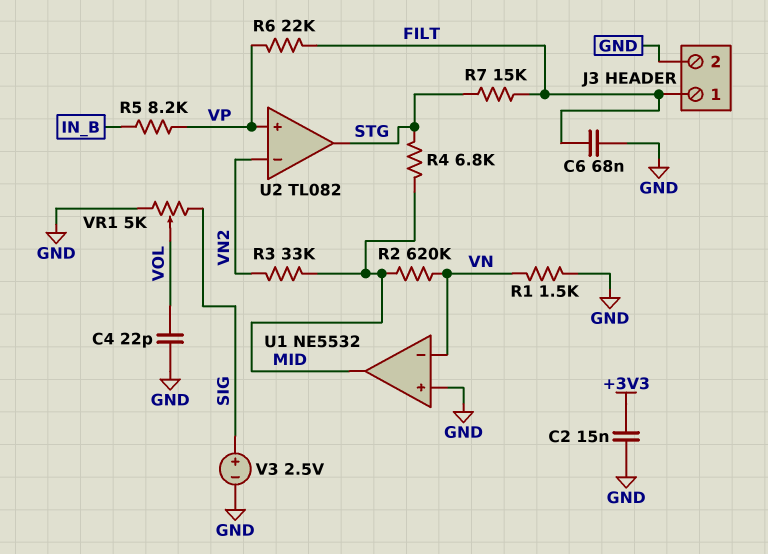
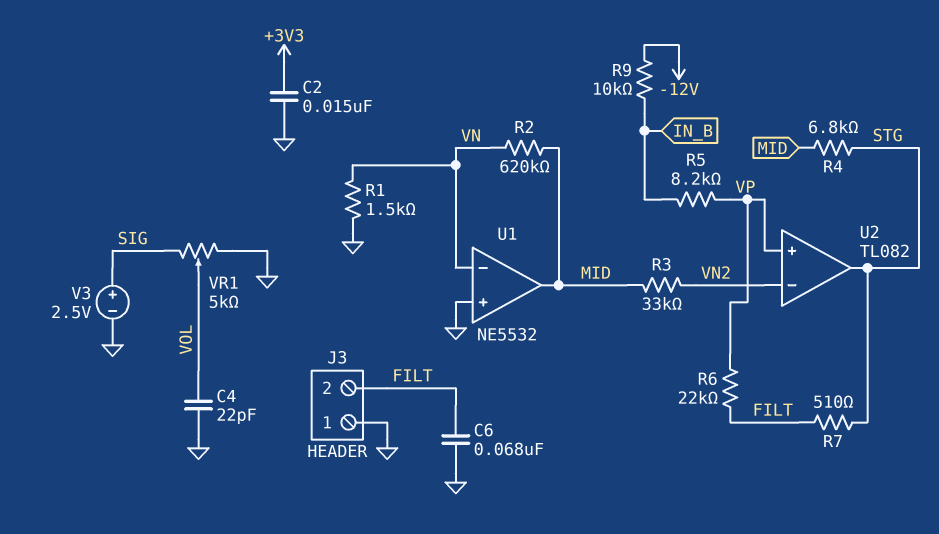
J3 pin 1: FILT -> GND
J3 pin 2: GND -> FILT
R7: 15k (FILT, STG) -> 510 (FILT, STG)
R9: none -> 10k (-12V, IN_B)

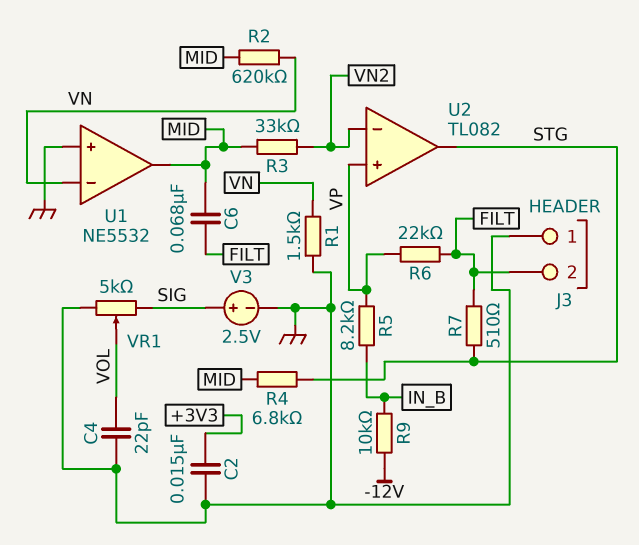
C6: 68nF (FILT, GND) -> 68nF (FILT, MID)

